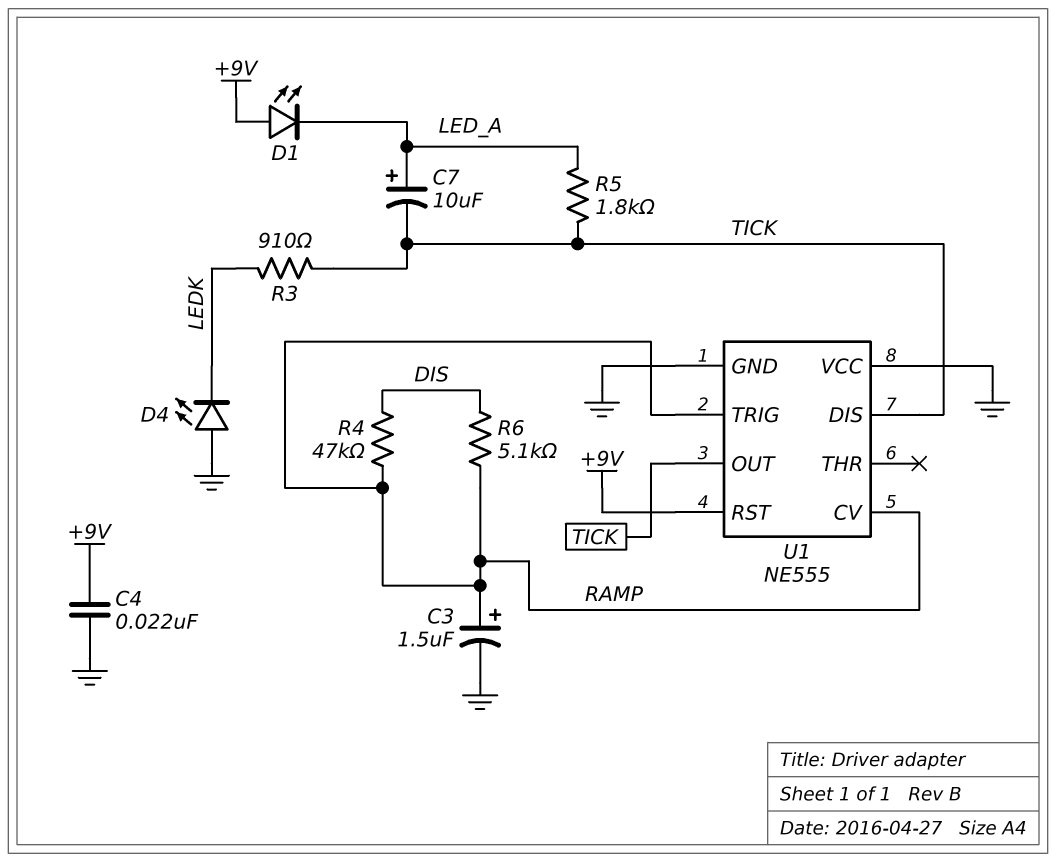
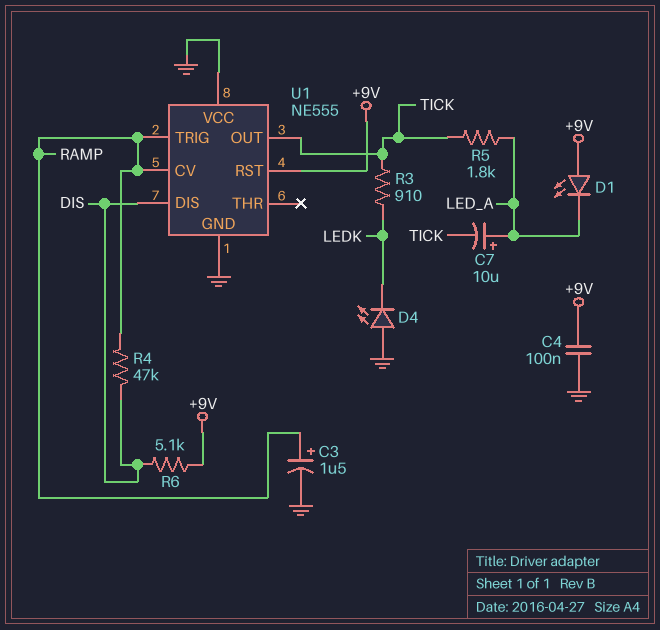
C4: 22nF (+9V, GND) -> 100nF (+9V, GND)
R6: 5.1k (DIS, RAMP) -> 5.1k (+9V, DIS)
U1 pin DIS: TICK -> DIS

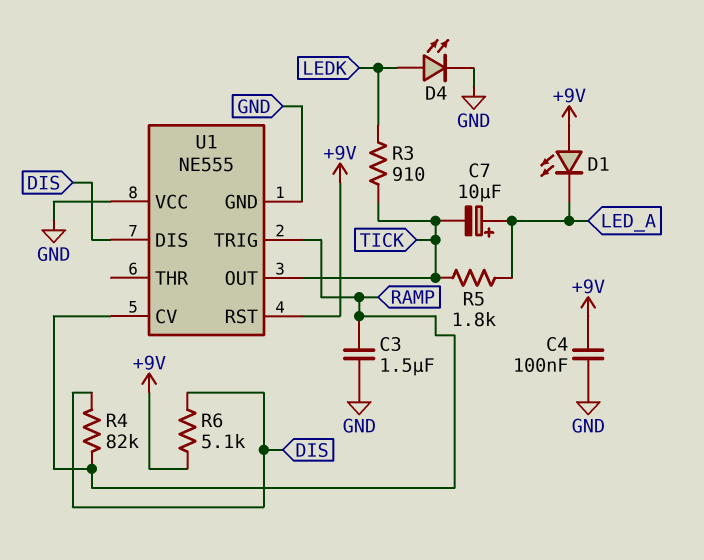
C3: 1.5uF (plus RAMP, minus GND) -> 1.5uF (GND, RAMP)
D4: LED (A GND, K LEDK) -> LED (A LEDK, K GND)
R4: 47k (DIS, RAMP) -> 82k (DIS, RAMP)

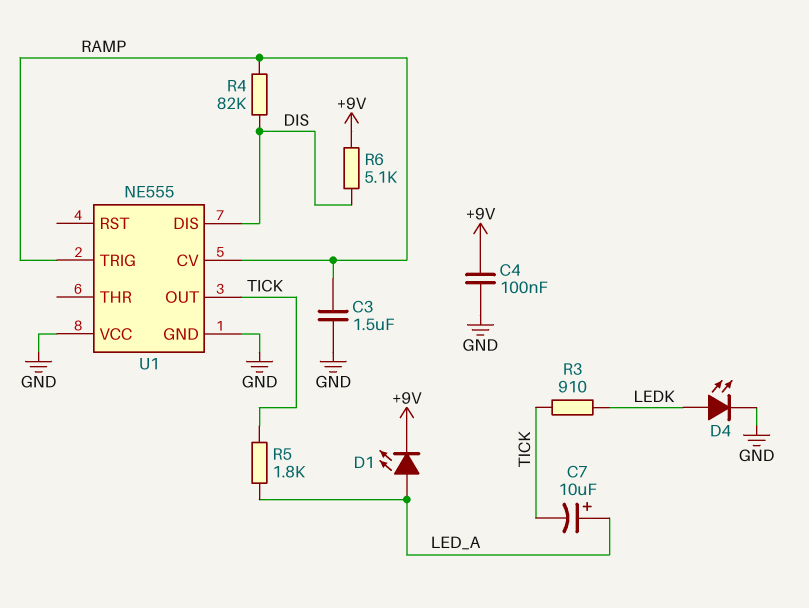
D1: LED (A +9V, K LED_A) -> LED (A LED_A, K +9V)
U1 pin RST: +9V -> none

